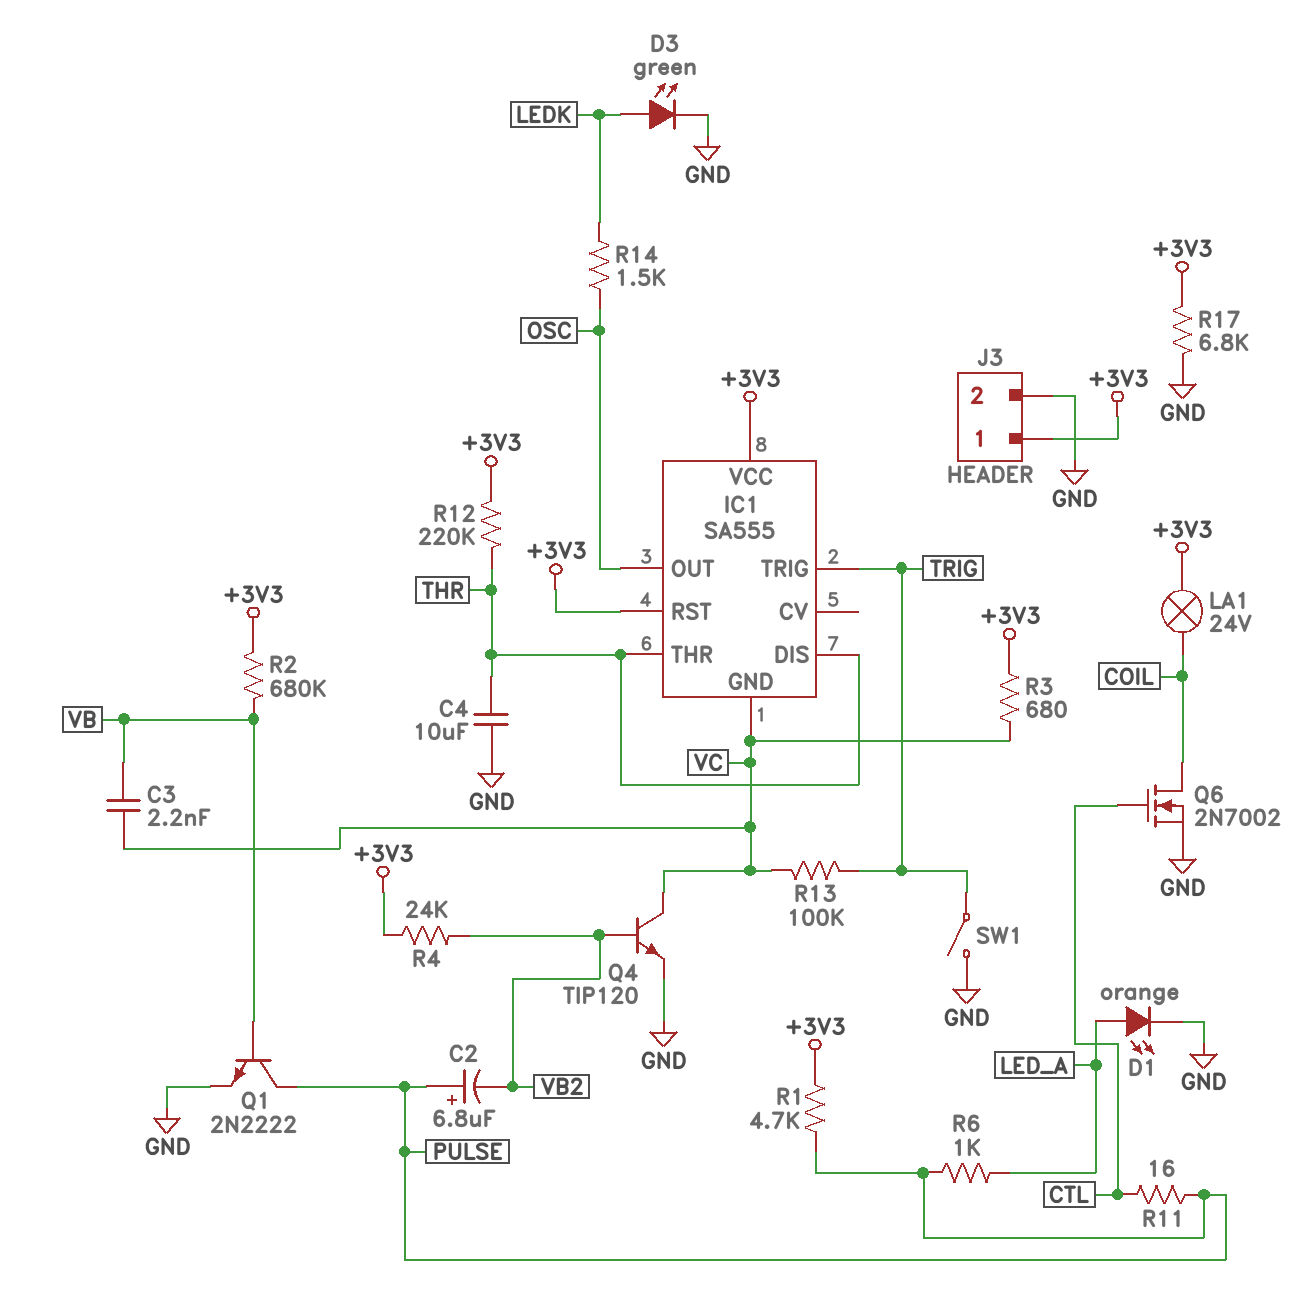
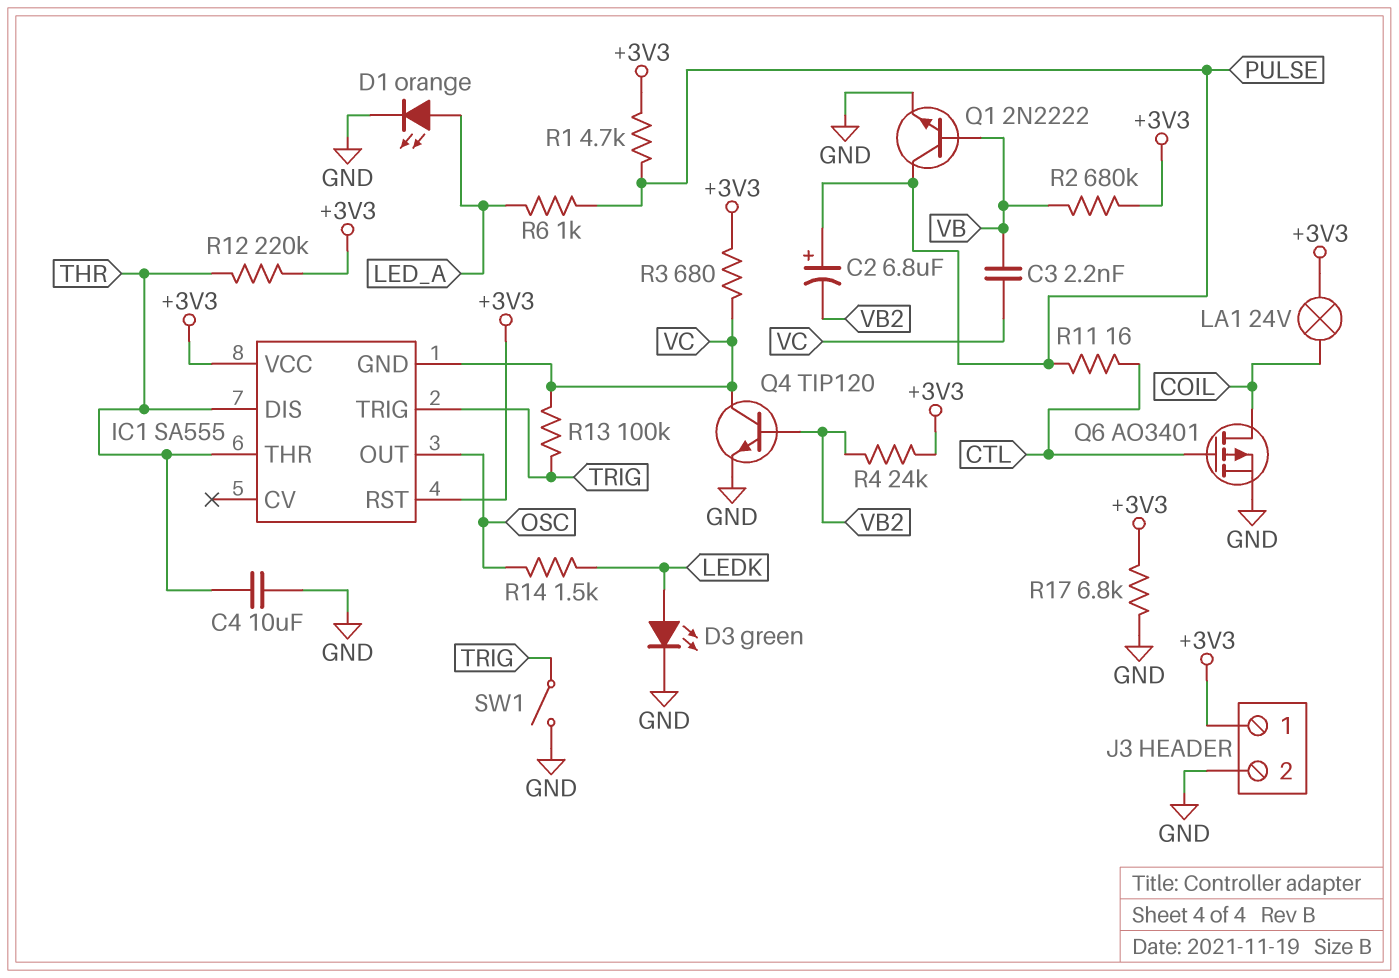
Q6: NMOS 2N7002 (G CTL, D COIL, S GND) -> PMOS AO3401 (G CTL, D COIL, S GND)

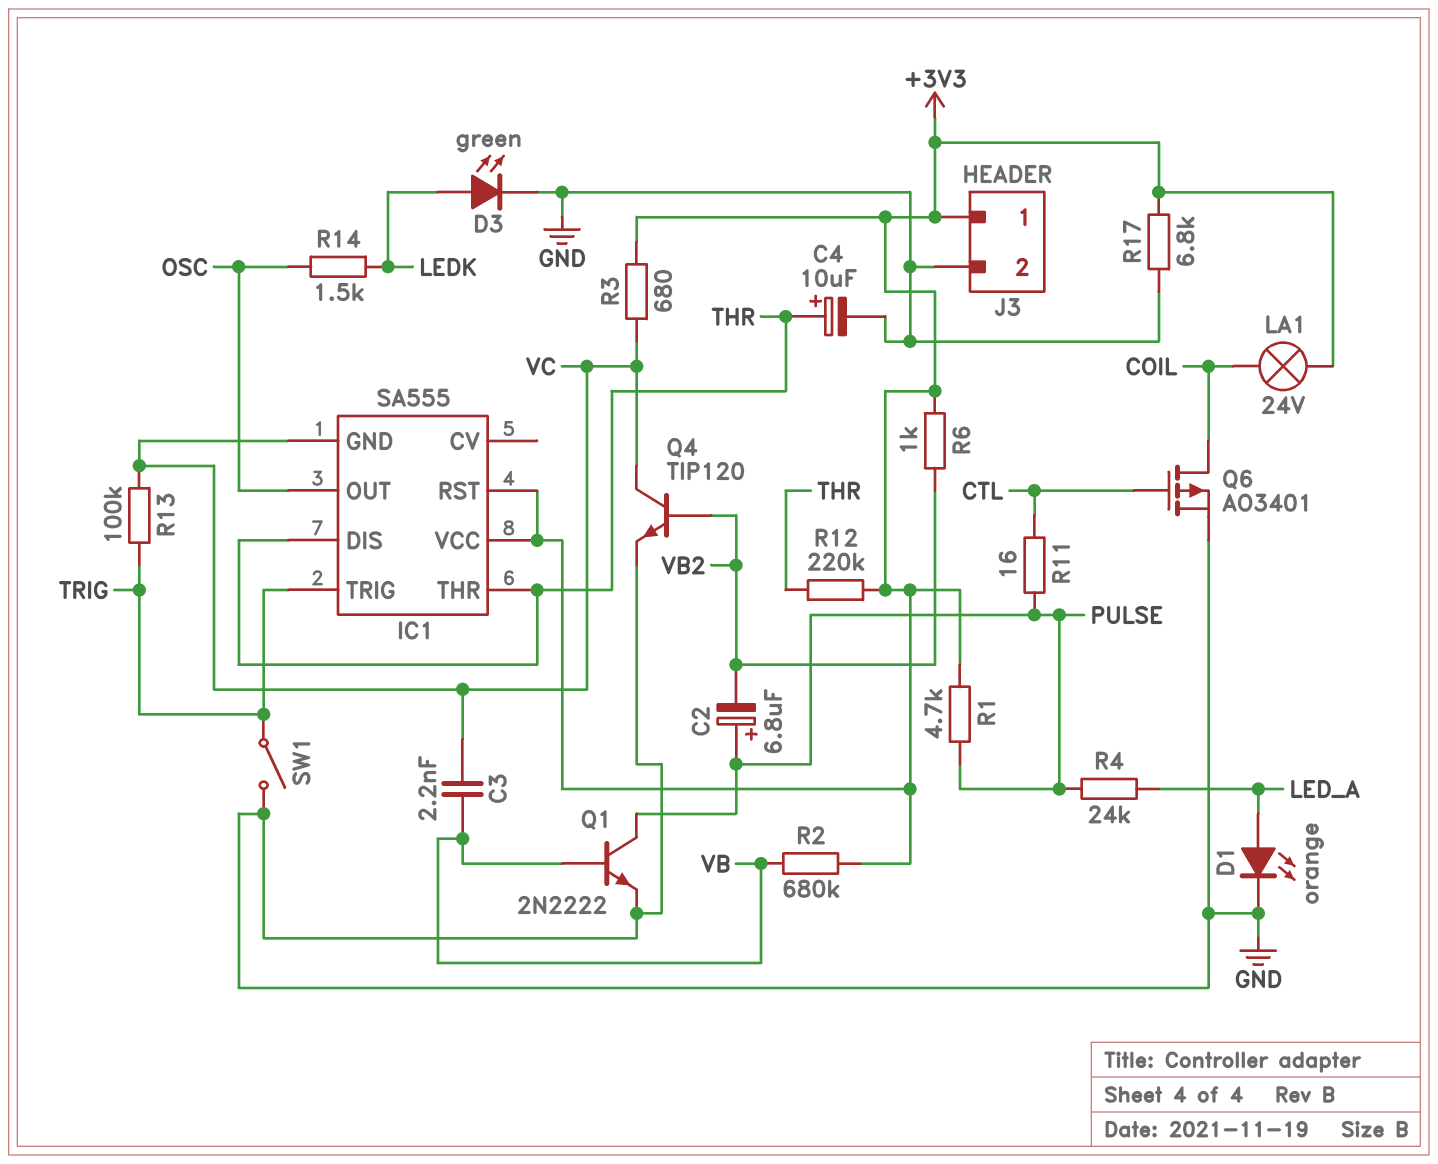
C4: 10uF (GND, THR) -> 10uF (plus THR, minus GND)
R4: 24k (+3V3, VB2) -> 24k (LED_A, PULSE)
R6: 1k (LED_A, PULSE) -> 1k (+3V3, VB2)

